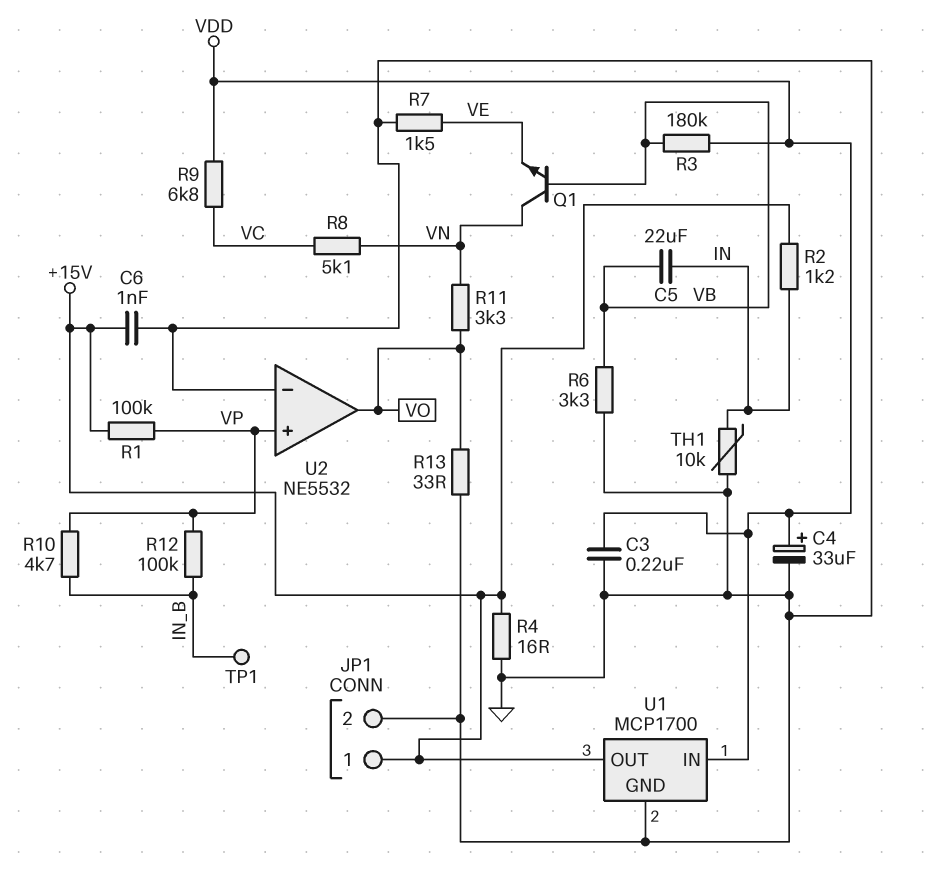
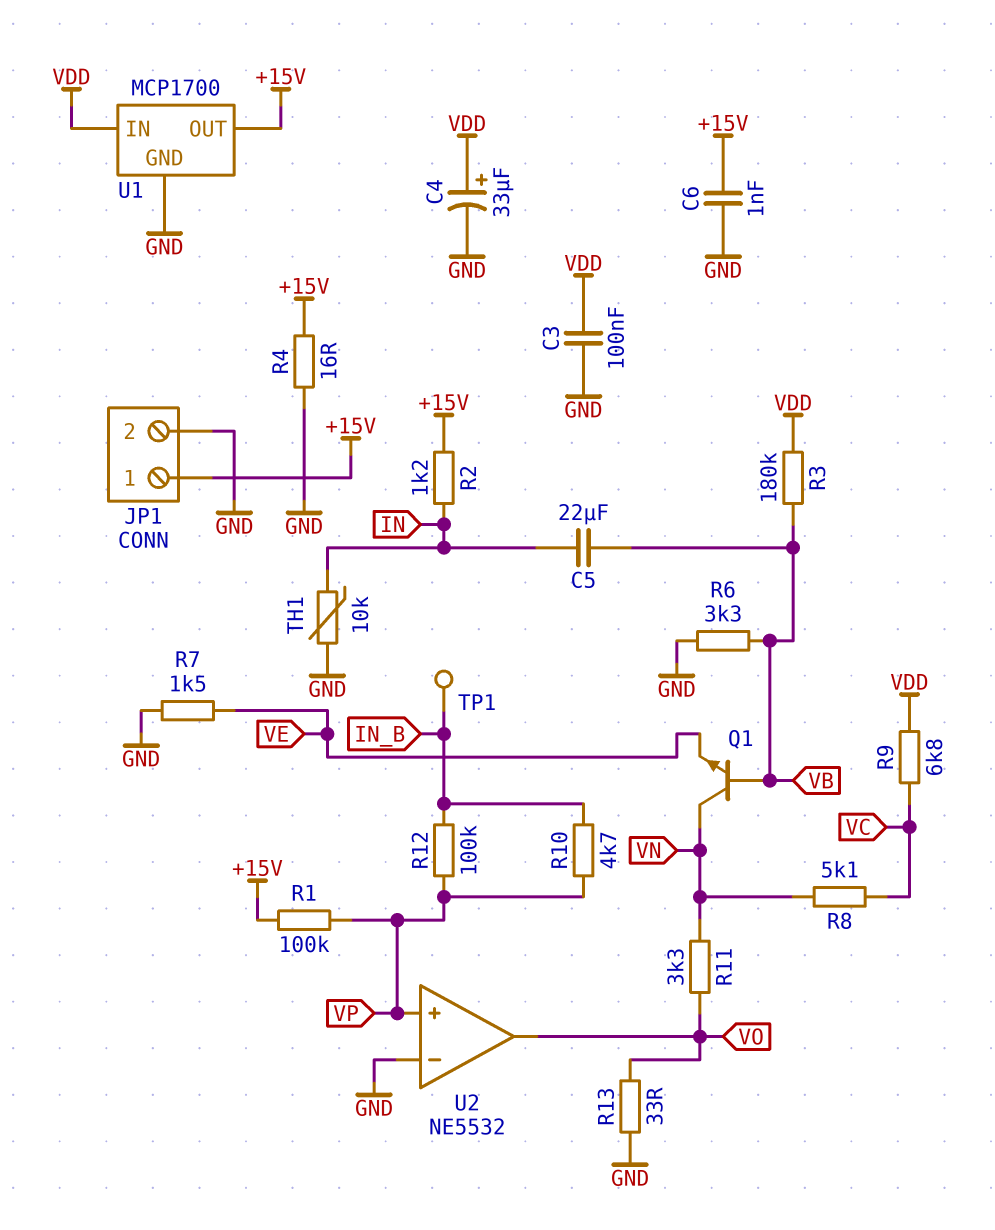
C3: 220nF (GND, VDD) -> 100nF (GND, VDD)

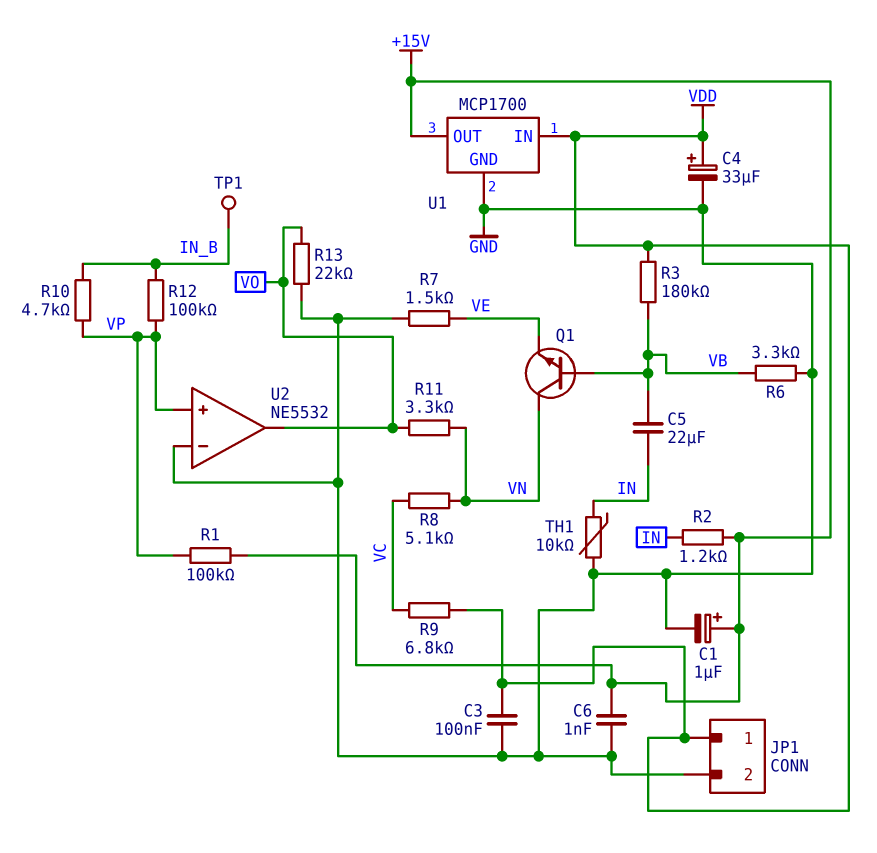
C1: none -> 1uF (plus +15V, minus GND)
JP1 pin 1: +15V -> VDD
R4: 16 (+15V, GND) -> none
R13: 33 (GND, VO) -> 22k (GND, VO)

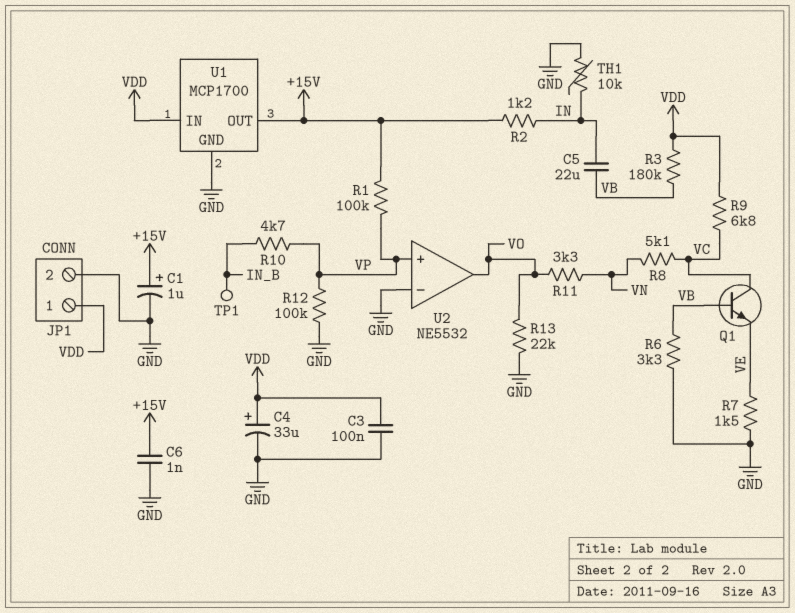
Q1: NPN (B VB, C VN, E VE) -> NPN (B VB, C VC, E VE)
R12: 100k (IN_B, VP) -> 100k (GND, VP)

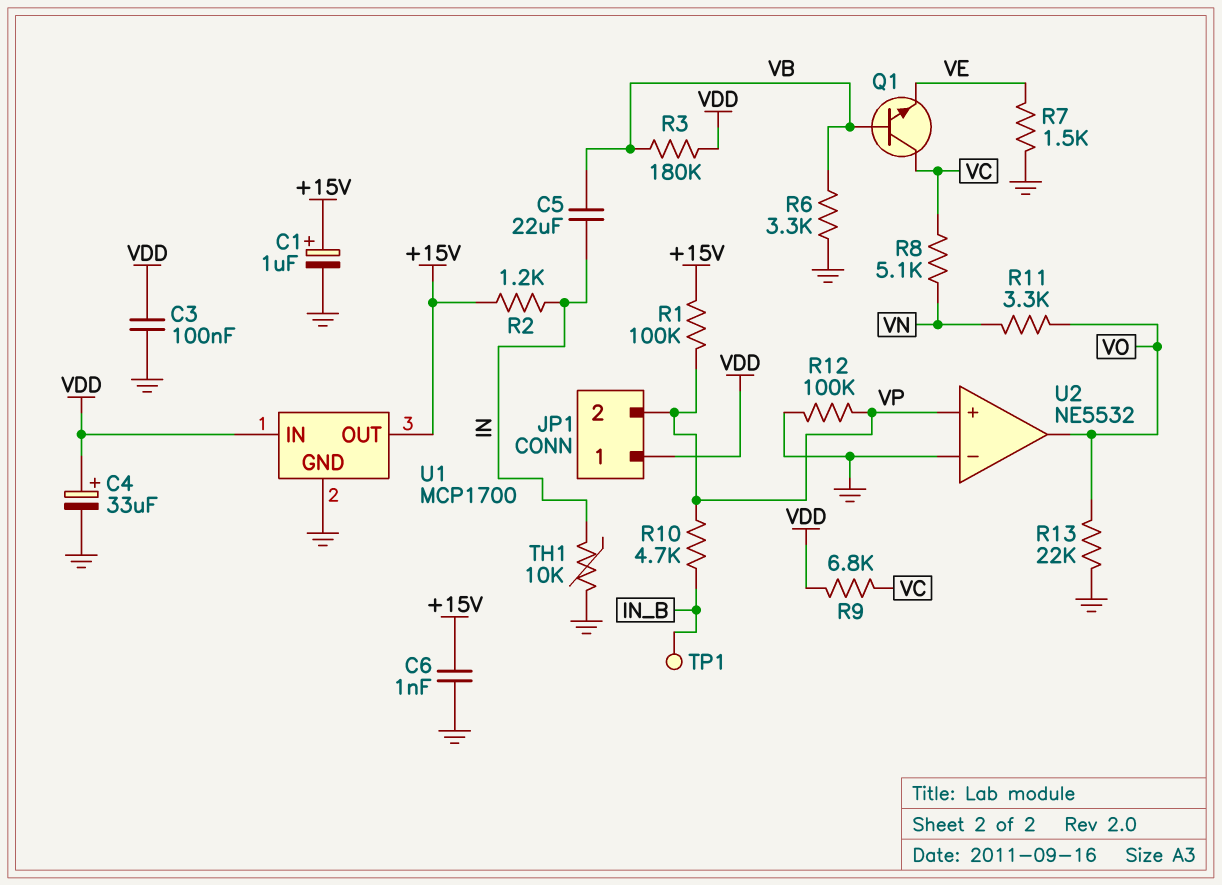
JP1 pin 2: GND -> VP

